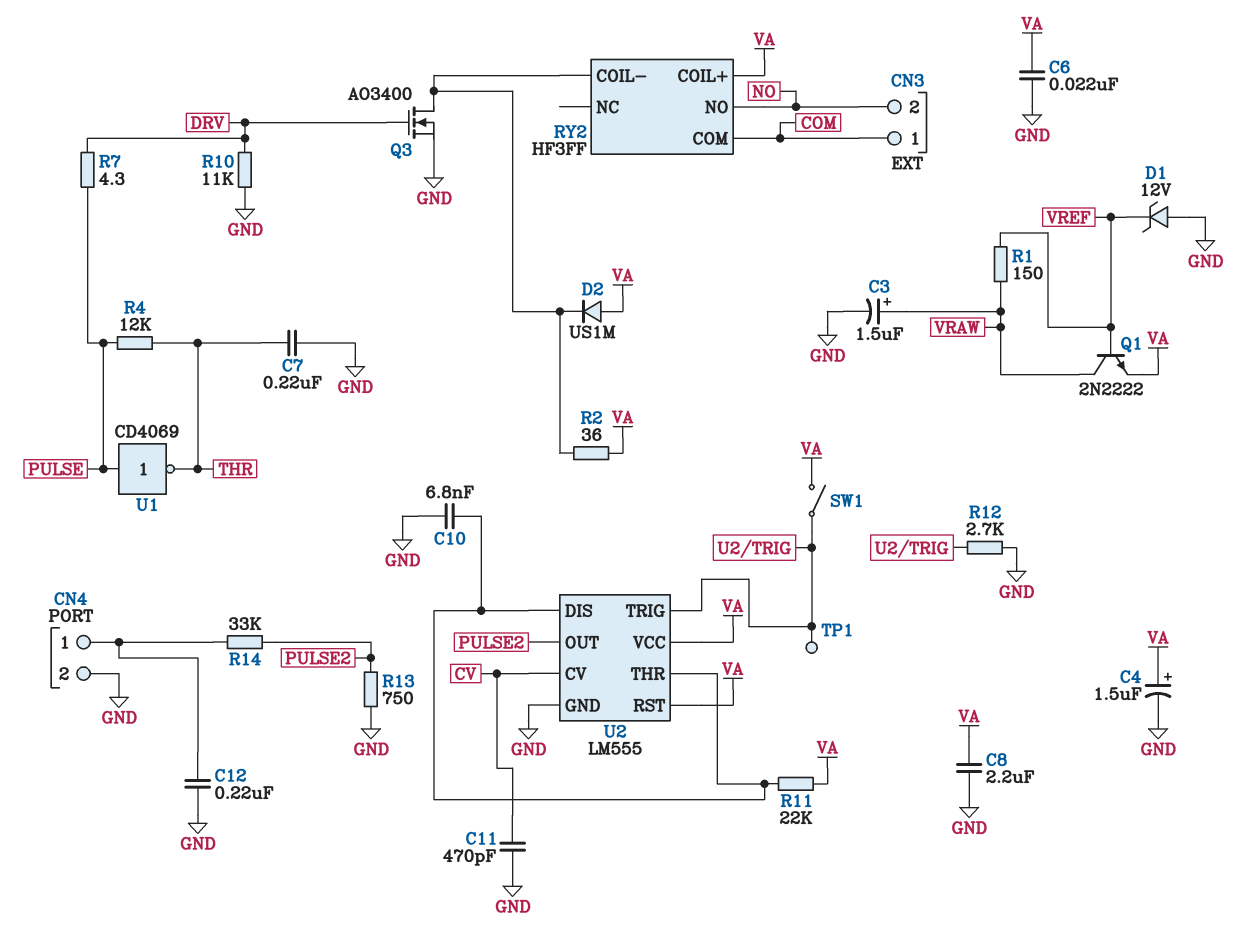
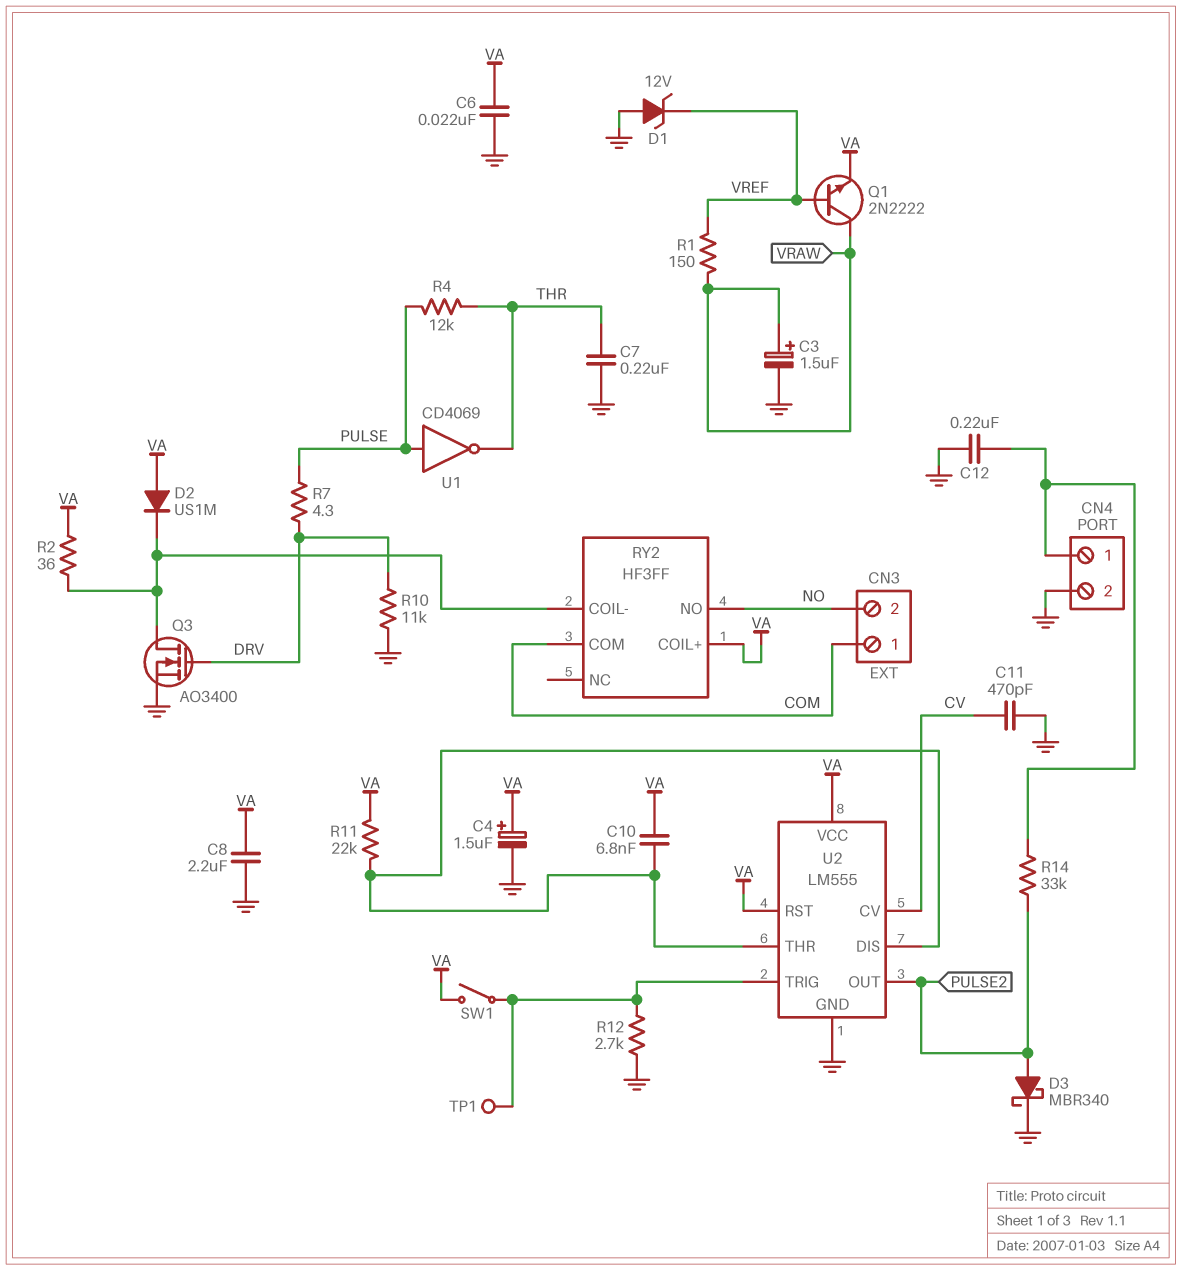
C10: 6.8nF (GND, U2/DIS) -> 6.8nF (U2/DIS, VA)
D3: none -> schottky MBR340 (A PULSE2, K GND)
R13: 750 (GND, PULSE2) -> none

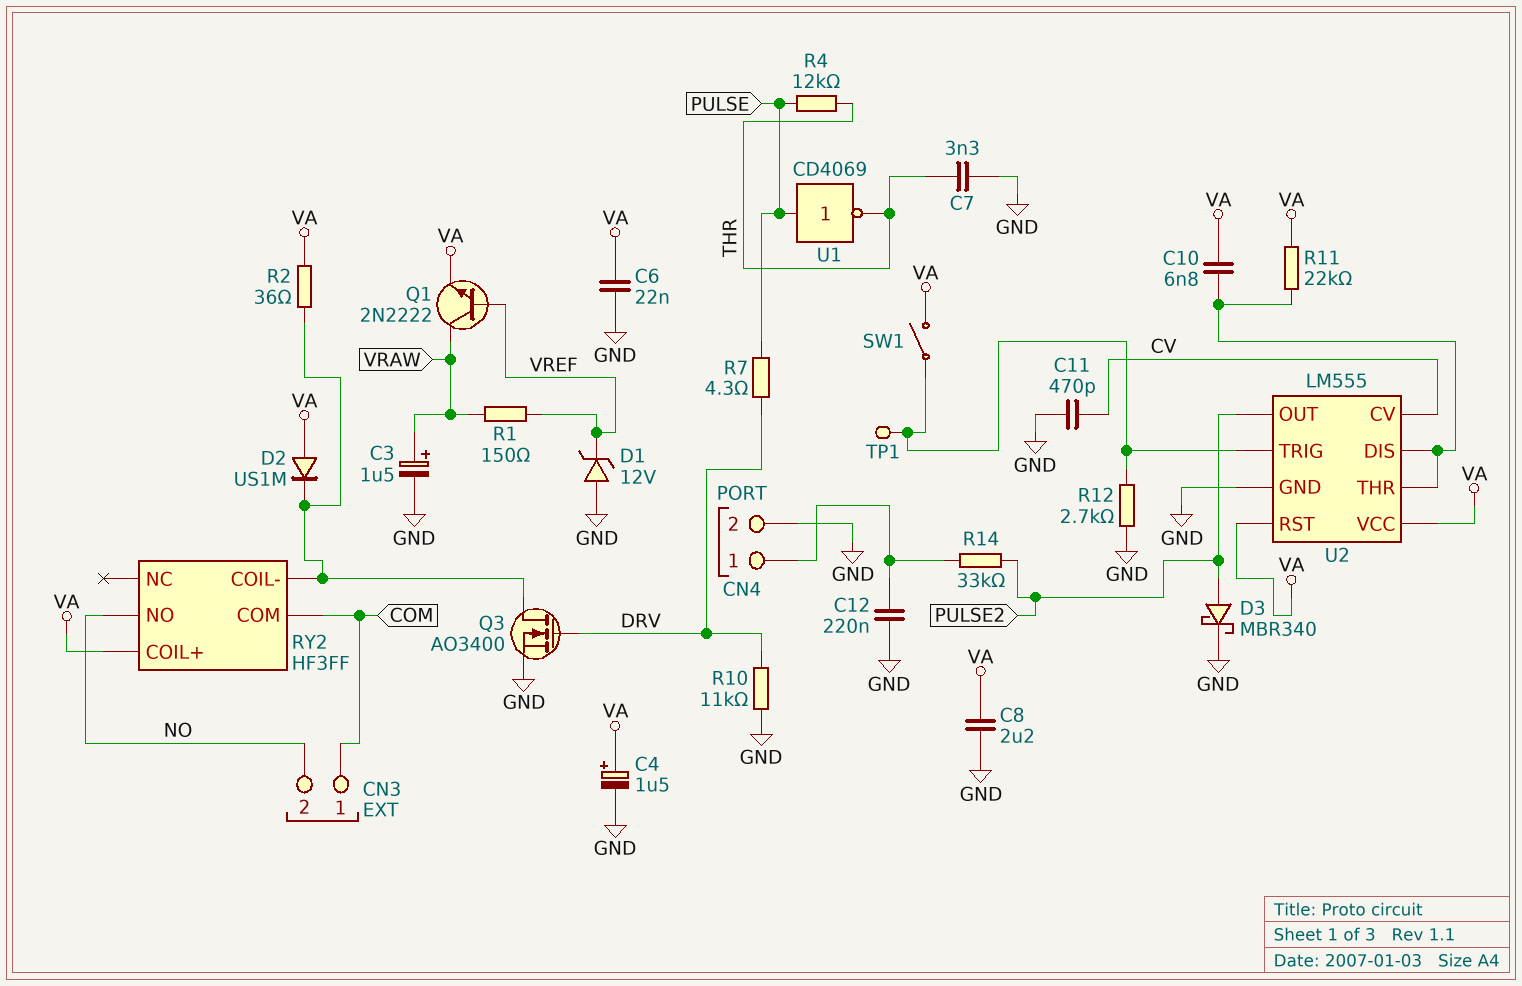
C7: 220nF (GND, THR) -> 3.3nF (GND, THR)

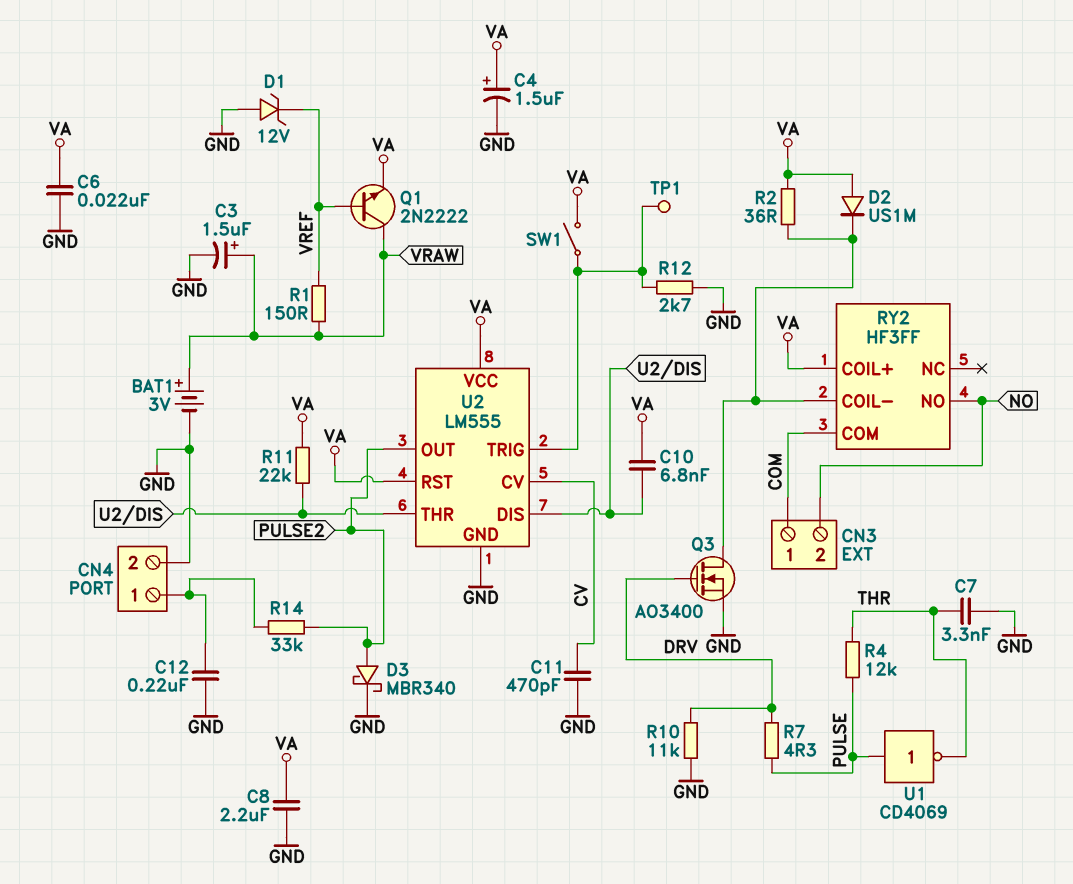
BAT1: none -> 3V (plus VRAW, minus GND)

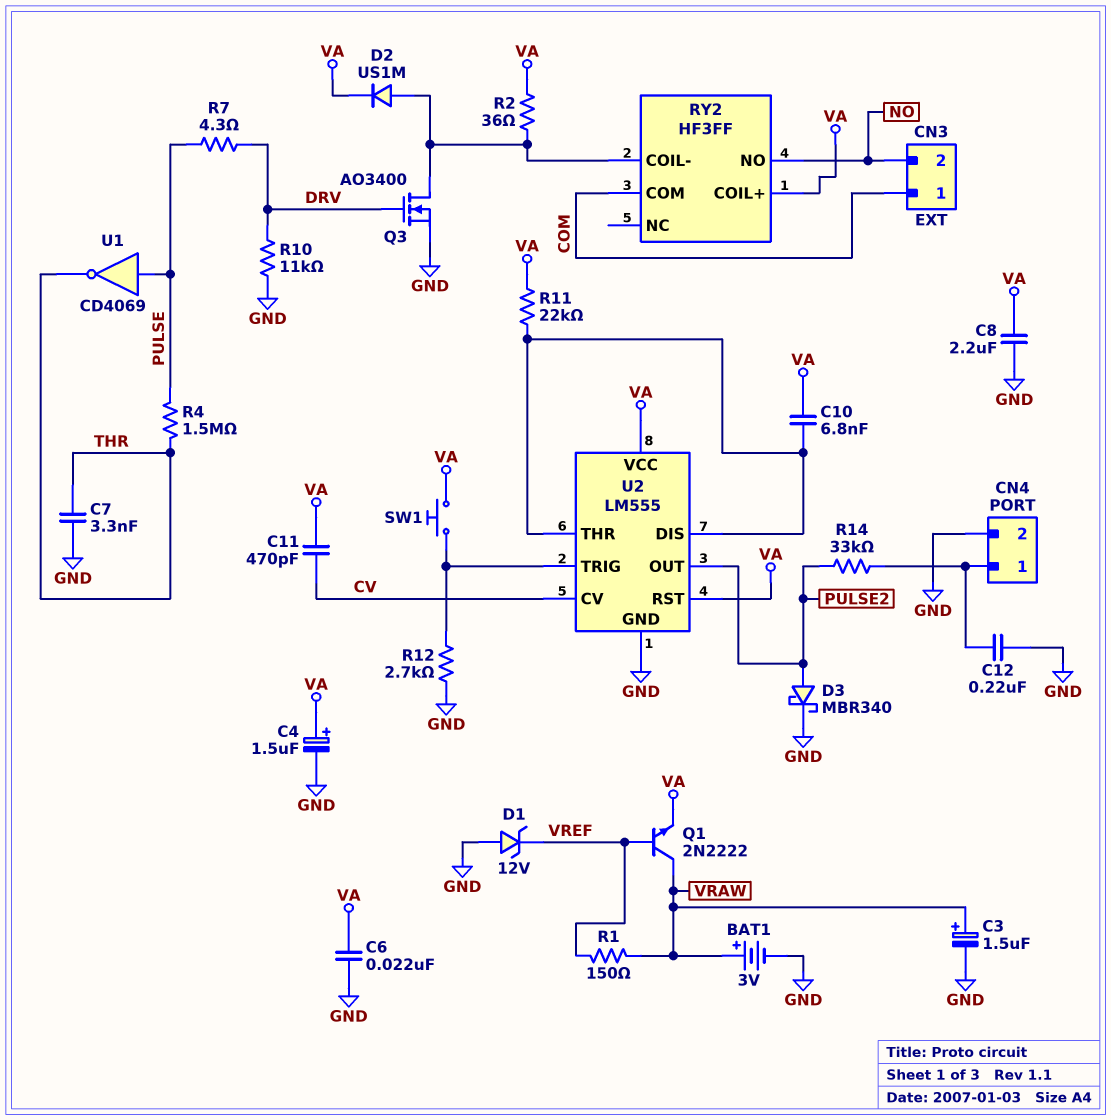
C11: 470pF (CV, GND) -> 470pF (CV, VA)
D2: diode US1M (A VA, K RY2/COIL-) -> diode US1M (A RY2/COIL-, K VA)
R4: 12k (PULSE, THR) -> 1.5M (PULSE, THR)
SW1: switch (U2/TRIG, VA) -> button (U2/TRIG, VA)
TP1: test point (U2/TRIG) -> none

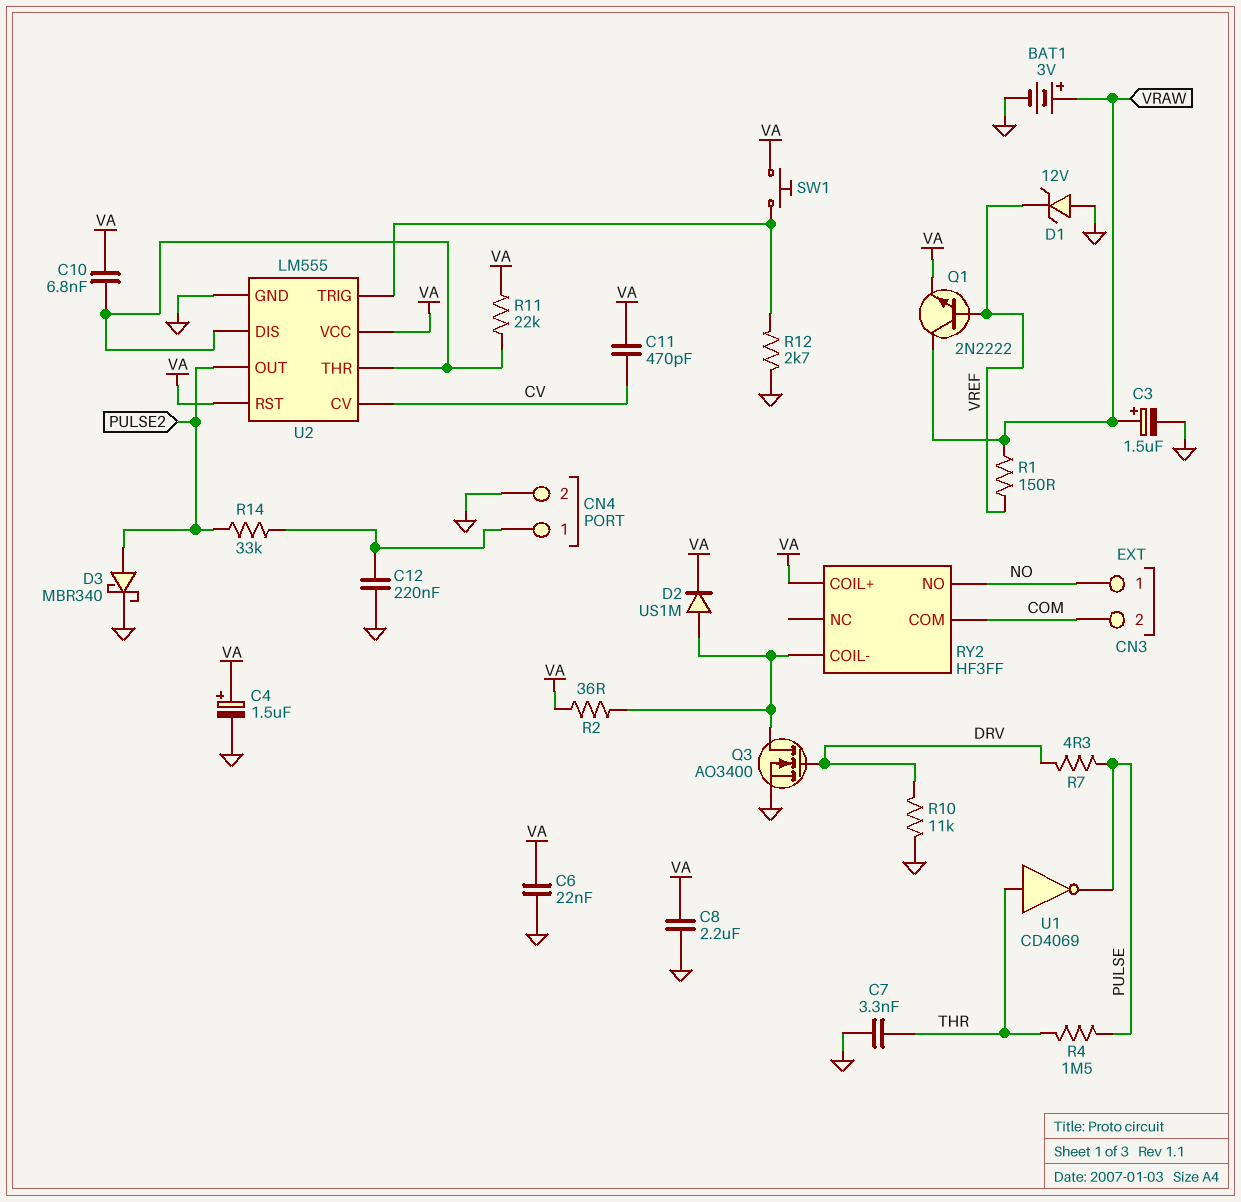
CN3 pin 1: COM -> NO
CN3 pin 2: NO -> COM
U1: NOT CD4069 (in PULSE, out THR) -> NOT CD4069 (in THR, out PULSE)

